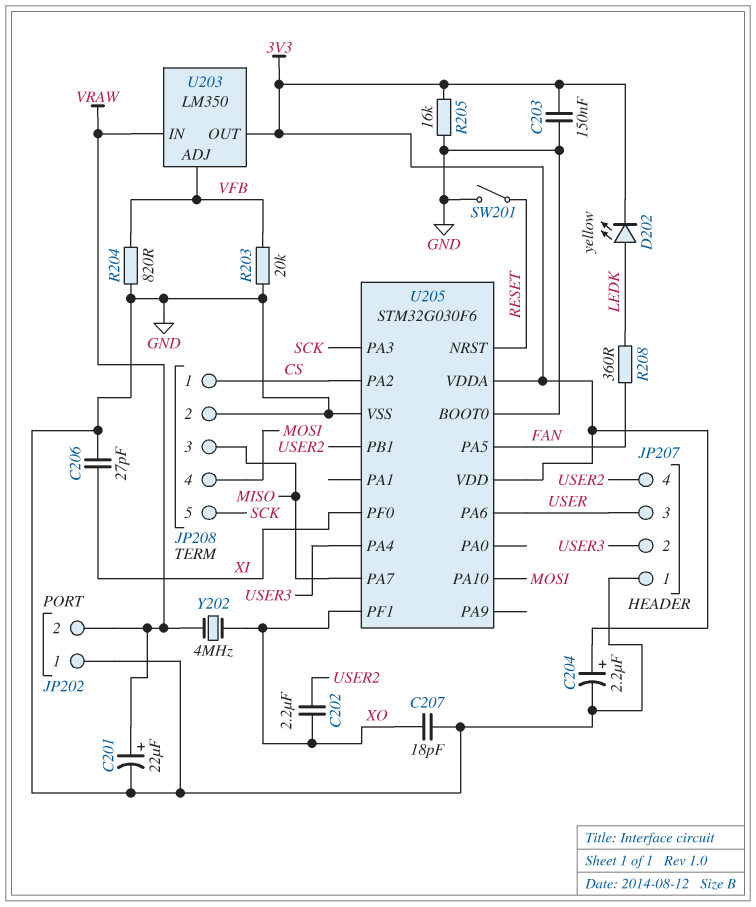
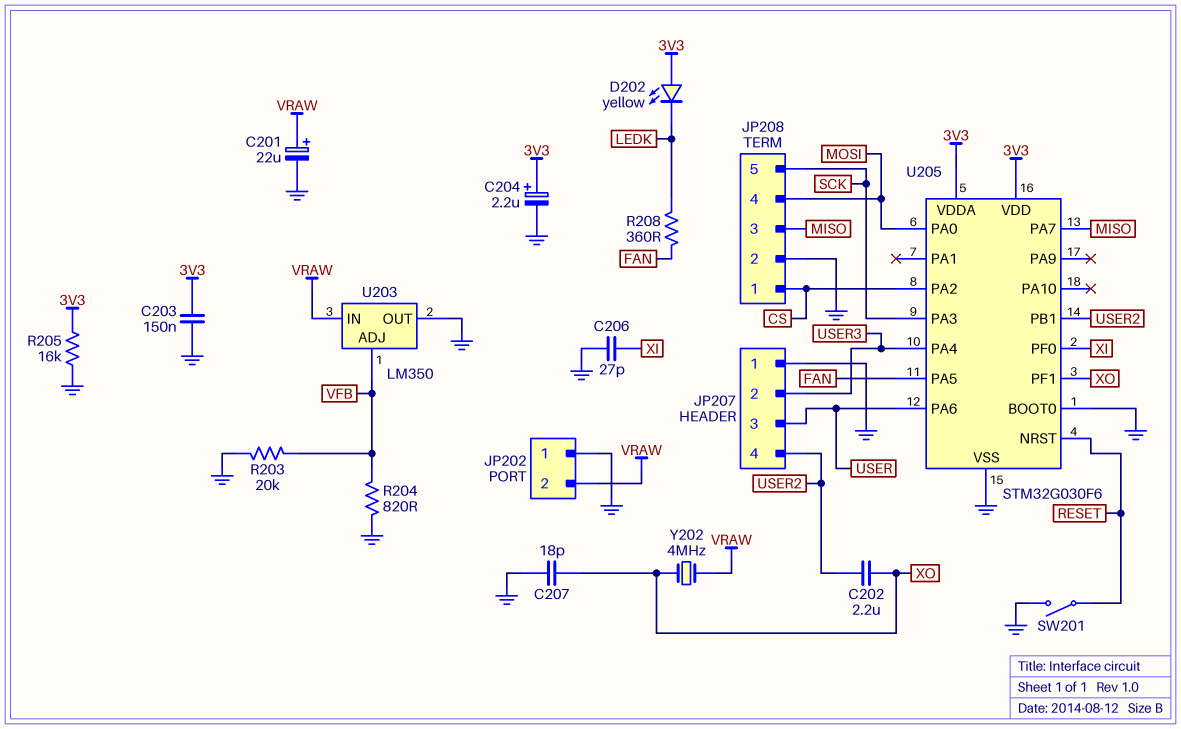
D202: LED yellow (A LEDK, K 3V3) -> LED yellow (A 3V3, K LEDK)
U203 pin OUT: 3V3 -> GND
U205 pin PA0: none -> MOSI
U205 pin PA10: MOSI -> none

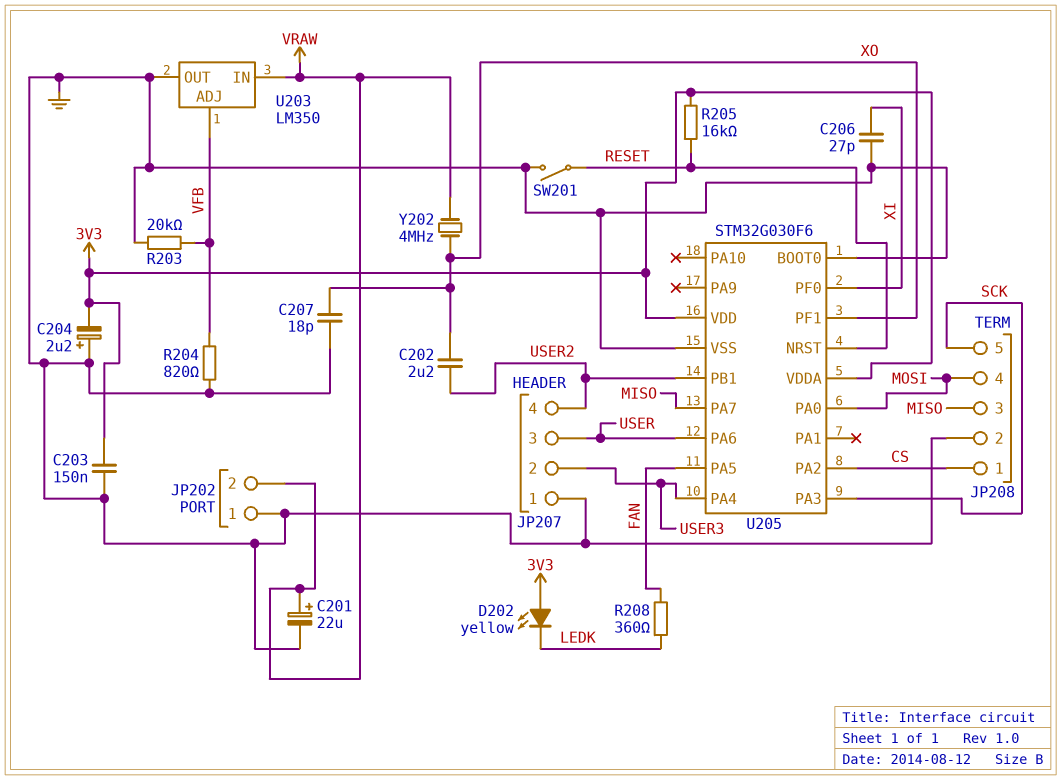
C204: 2.2uF (plus 3V3, minus GND) -> 2.2uF (plus GND, minus 3V3)
R205: 16k (3V3, GND) -> 16k (3V3, RESET)

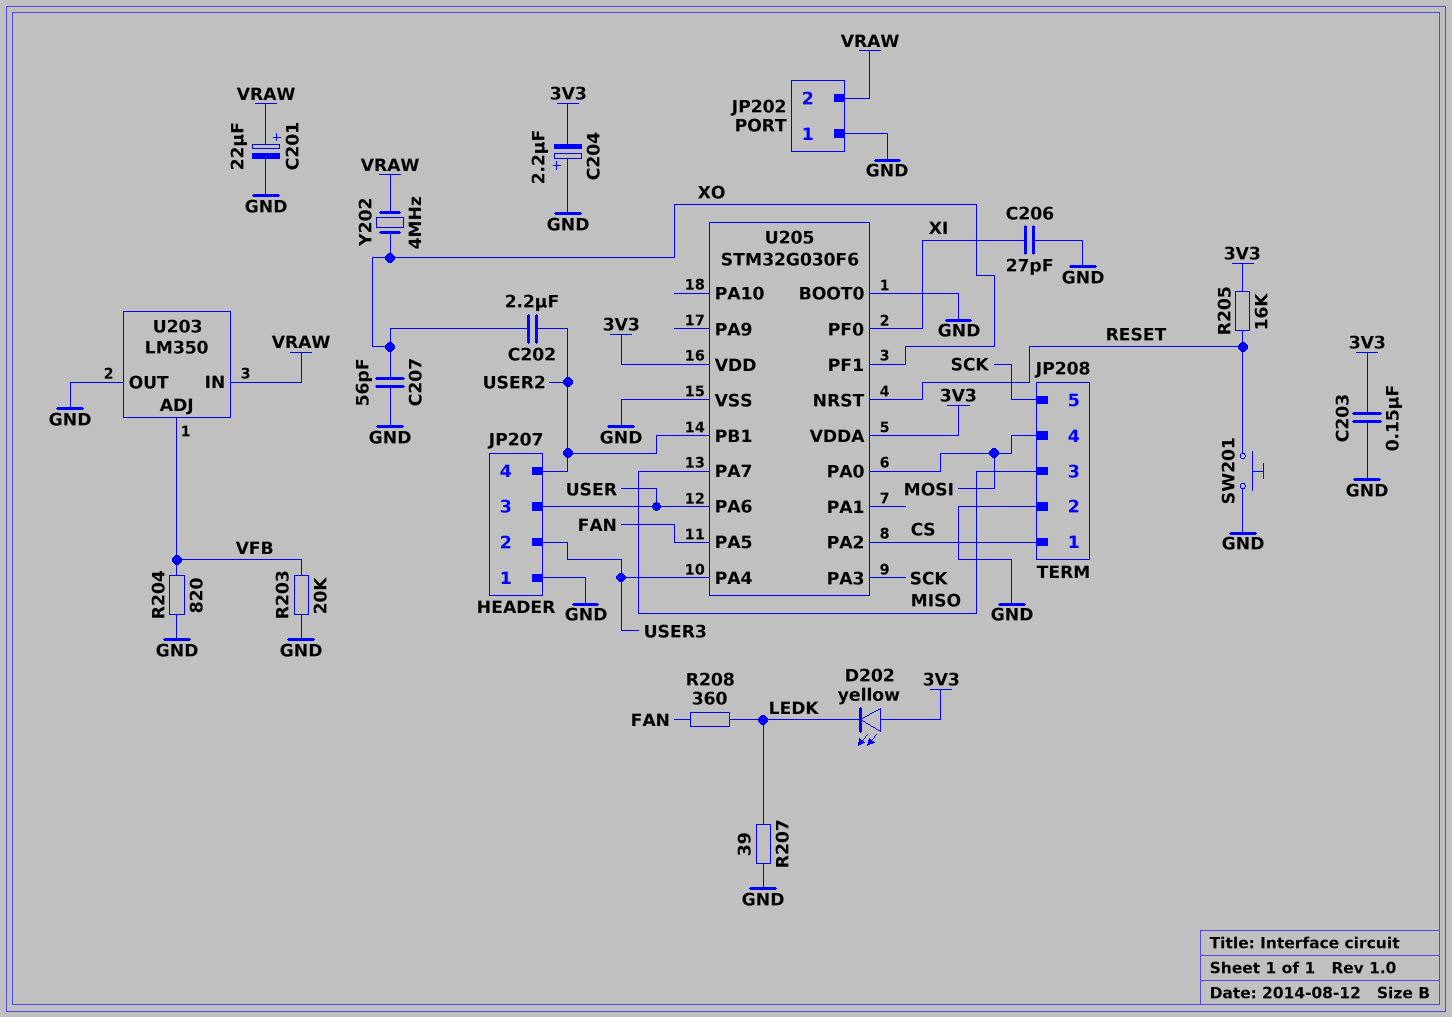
C207: 18pF (GND, XO) -> 56pF (GND, XO)
R207: none -> 39 (GND, LEDK)
SW201: switch (GND, RESET) -> button (GND, RESET)

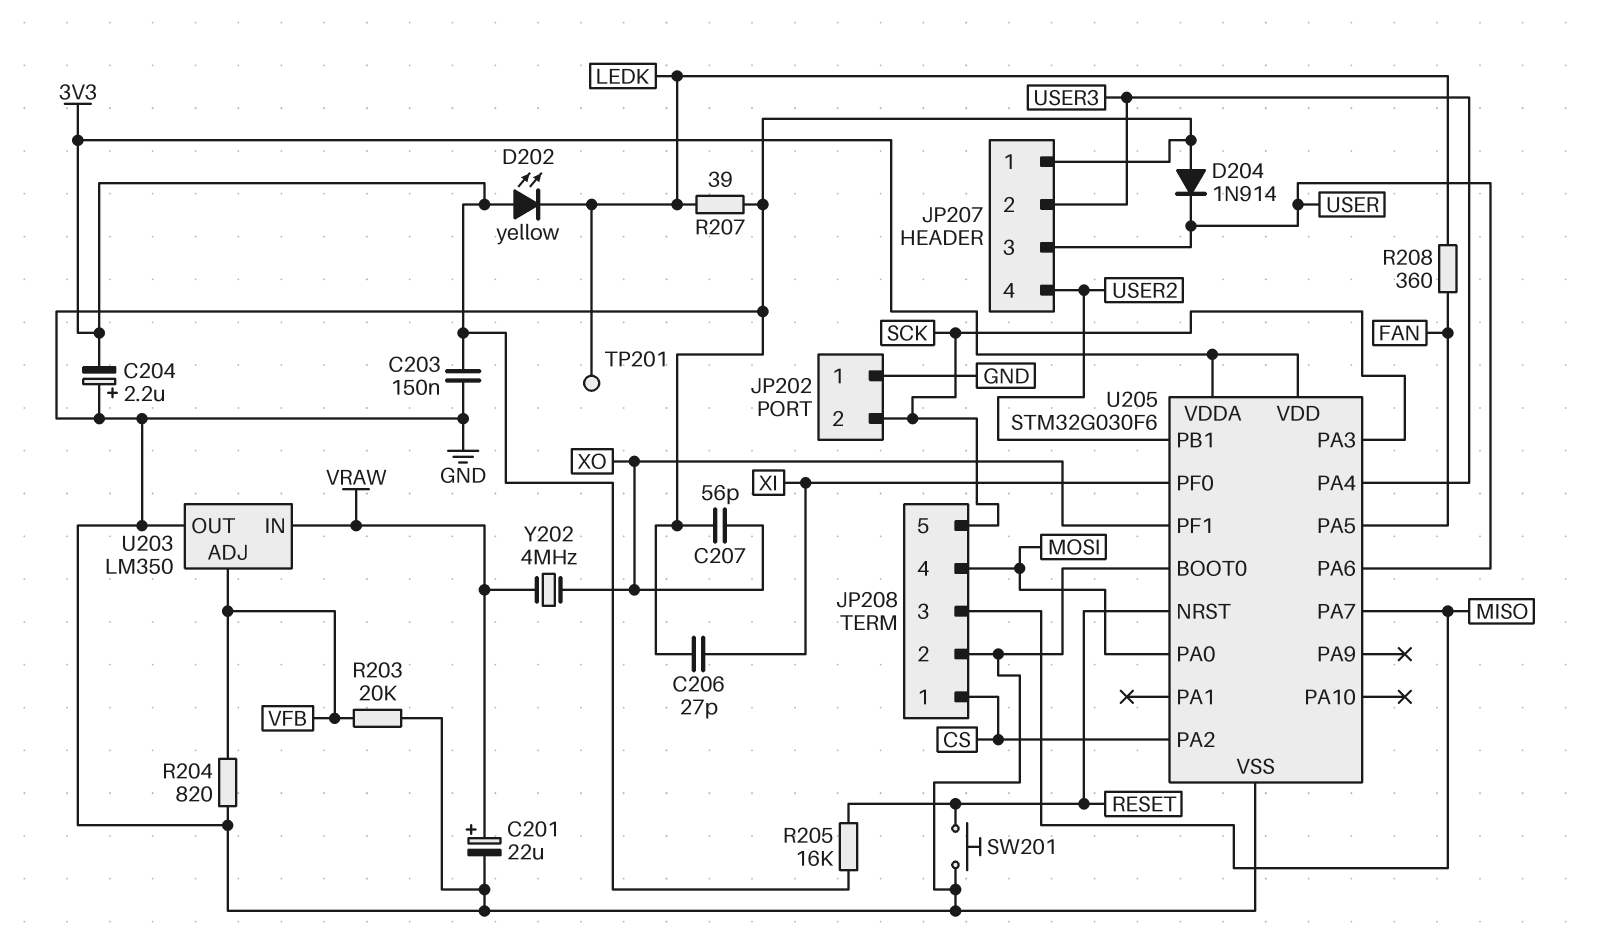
C202: 2.2uF (USER2, XO) -> none
D204: none -> diode 1N914 (A GND, K USER)
JP202 pin 2: VRAW -> SCK
TP201: none -> test point (LEDK)

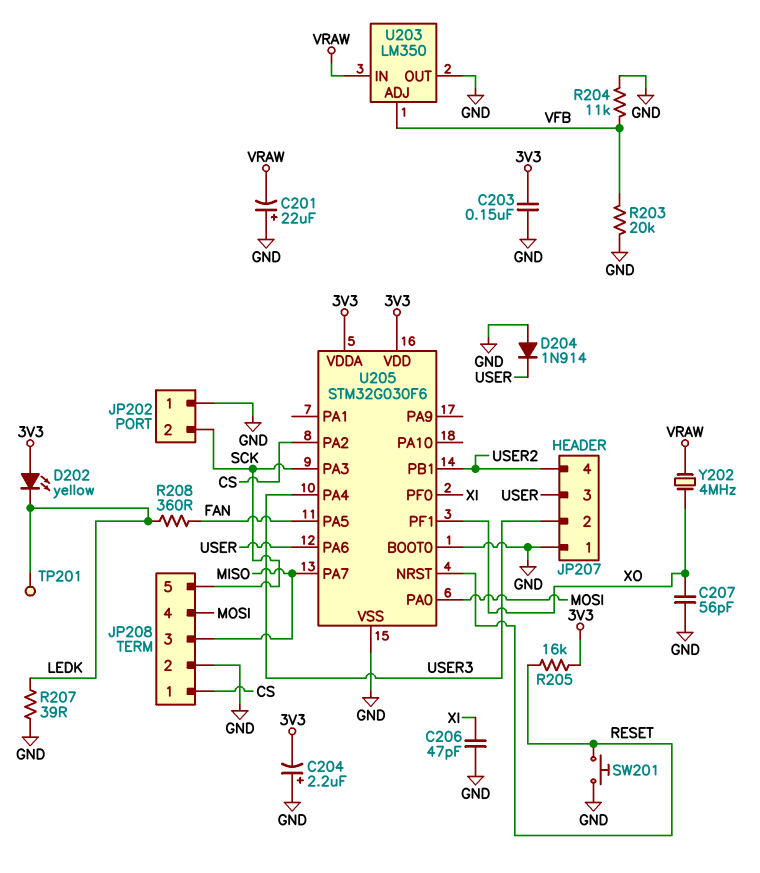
C201: 22uF (plus VRAW, minus GND) -> 22uF (plus GND, minus VRAW)
C206: 27pF (GND, XI) -> 47pF (GND, XI)
R204: 820 (GND, VFB) -> 11k (GND, VFB)

